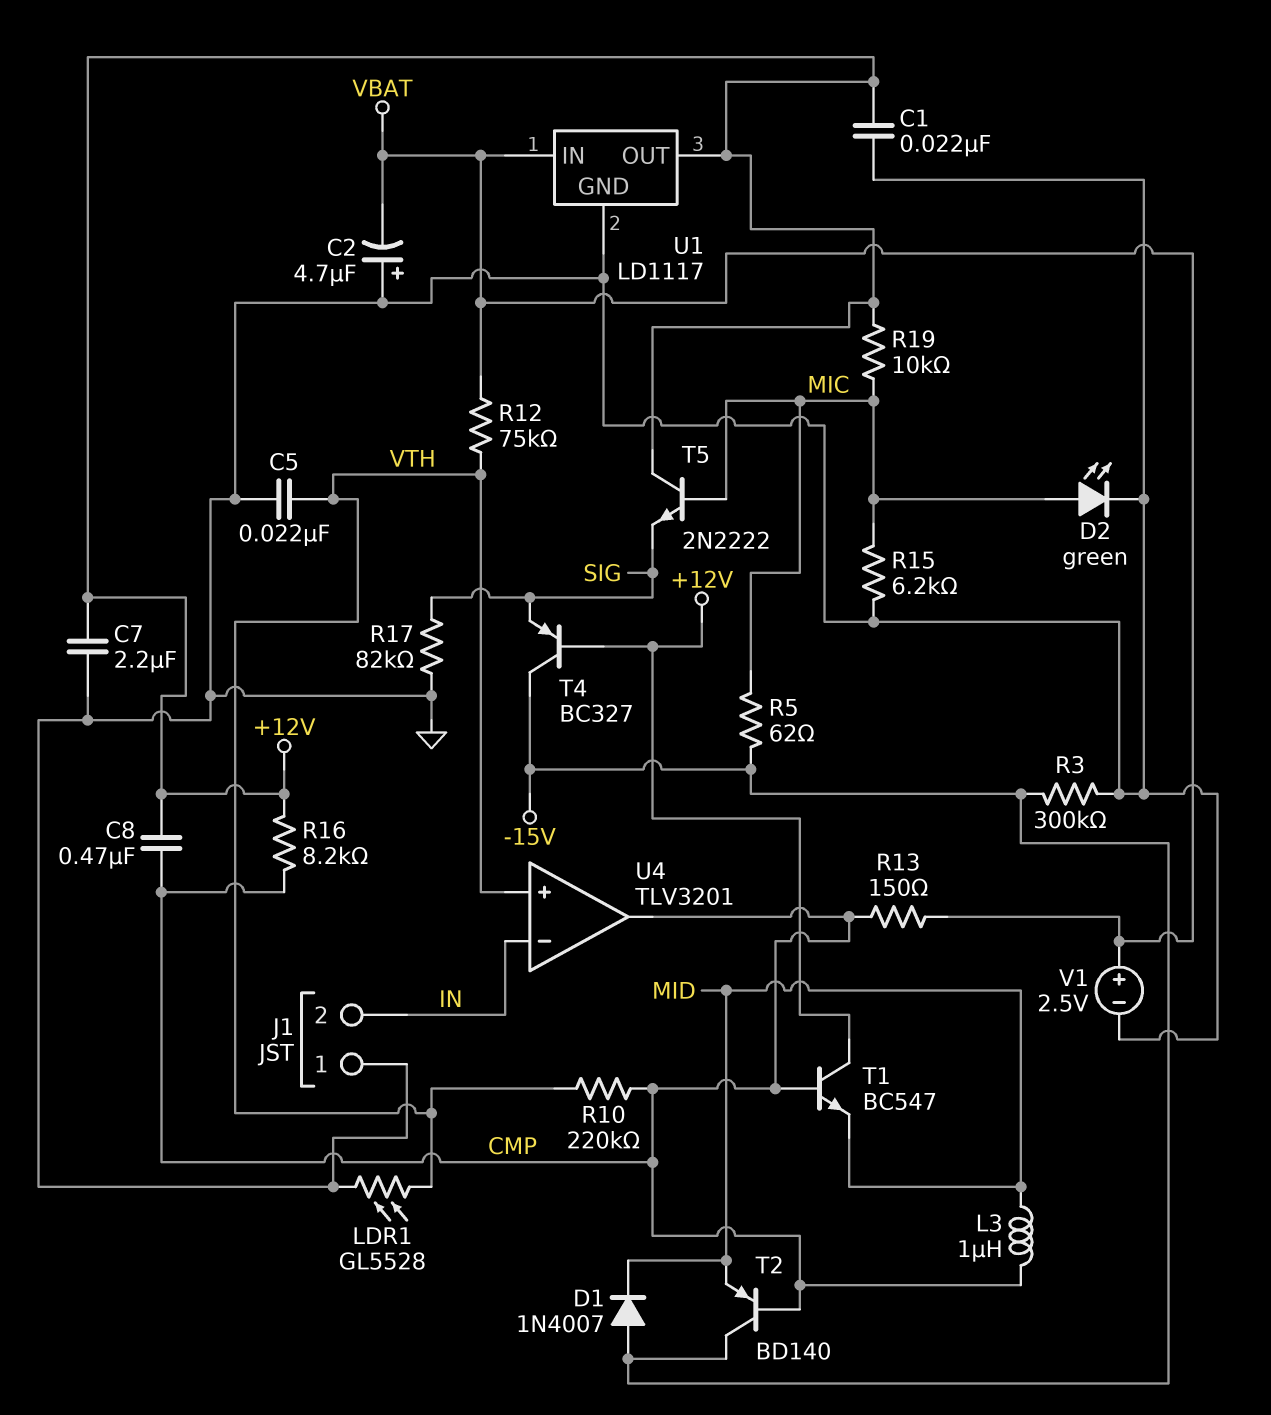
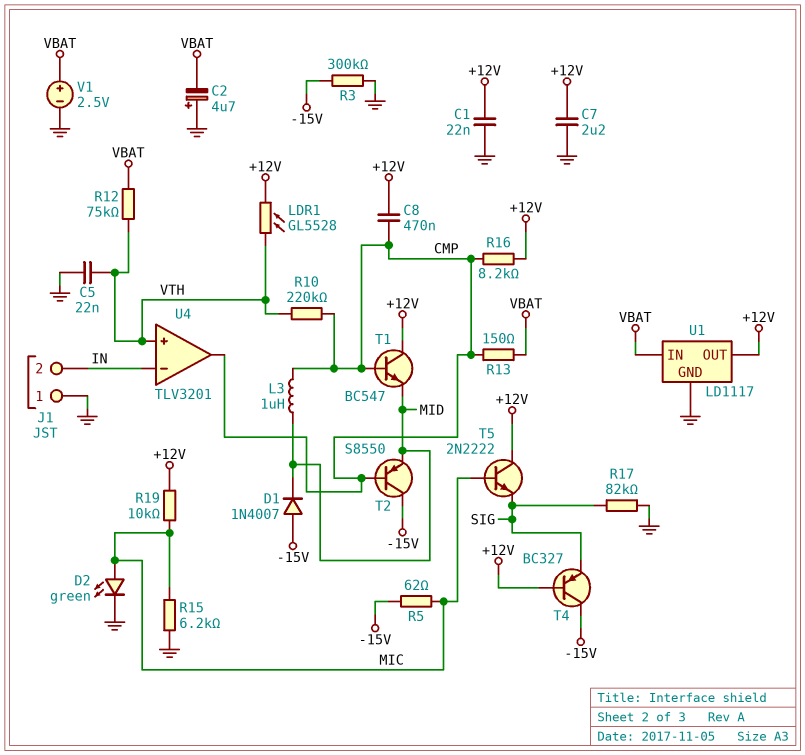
LDR1: GL5528 (GND, VTH) -> GL5528 (+12V, VTH)
T2: PNP BD140 (B CMP, C -15V, E MID) -> PNP S8550 (B CMP, C -15V, E MID)

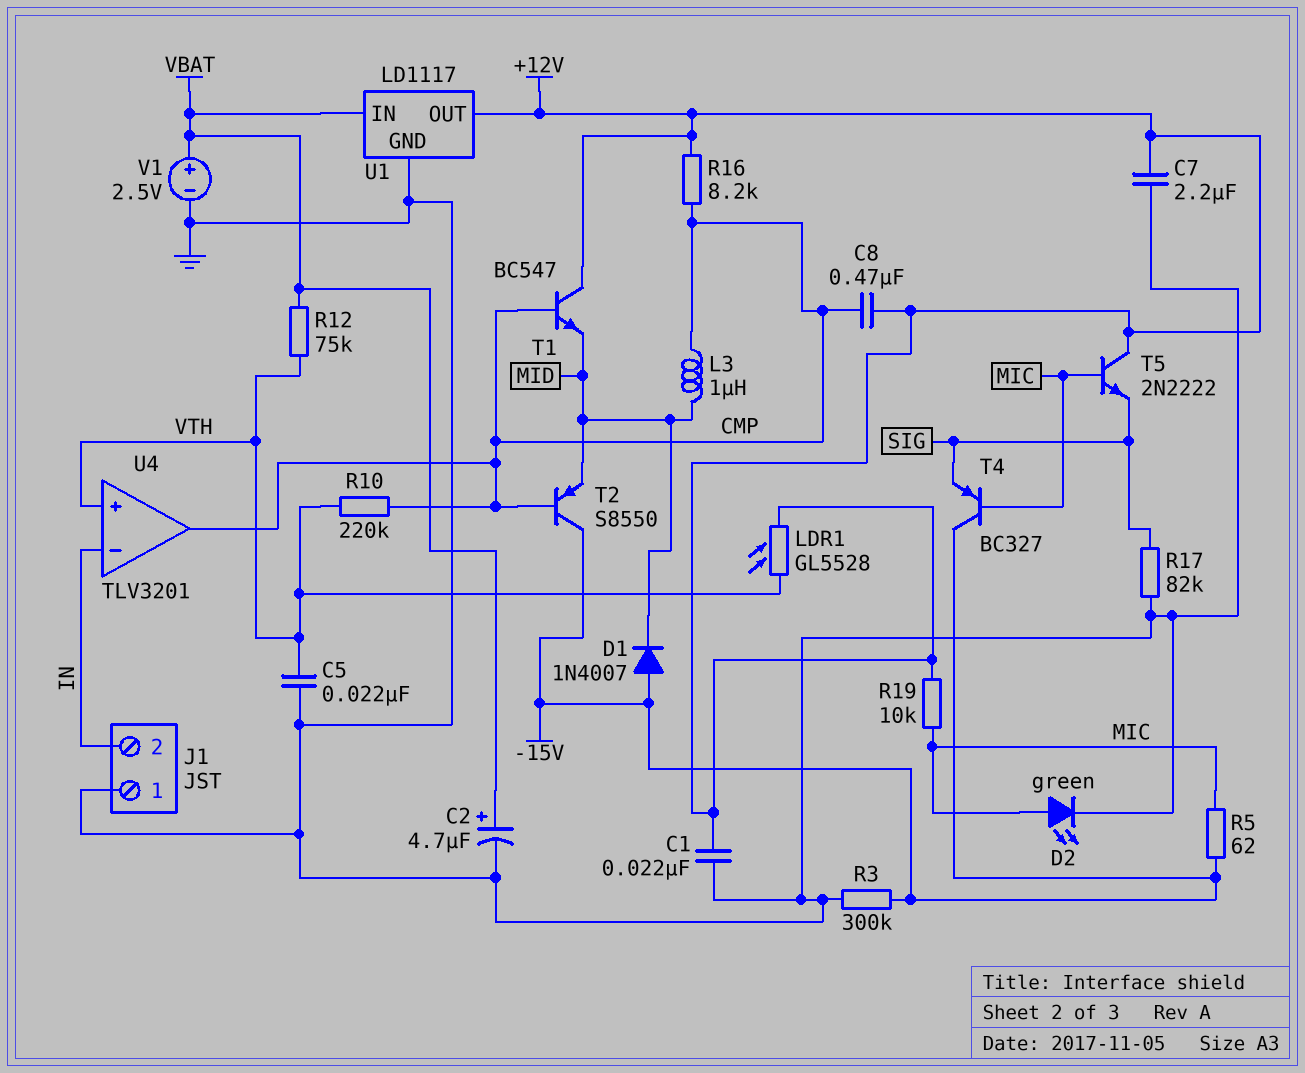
C2: 4.7uF (plus GND, minus VBAT) -> 4.7uF (plus VBAT, minus GND)
R13: 150 (CMP, VBAT) -> none
R15: 6.2k (GND, MIC) -> none
T4: PNP BC327 (B +12V, C -15V, E SIG) -> PNP BC327 (B MIC, C -15V, E SIG)

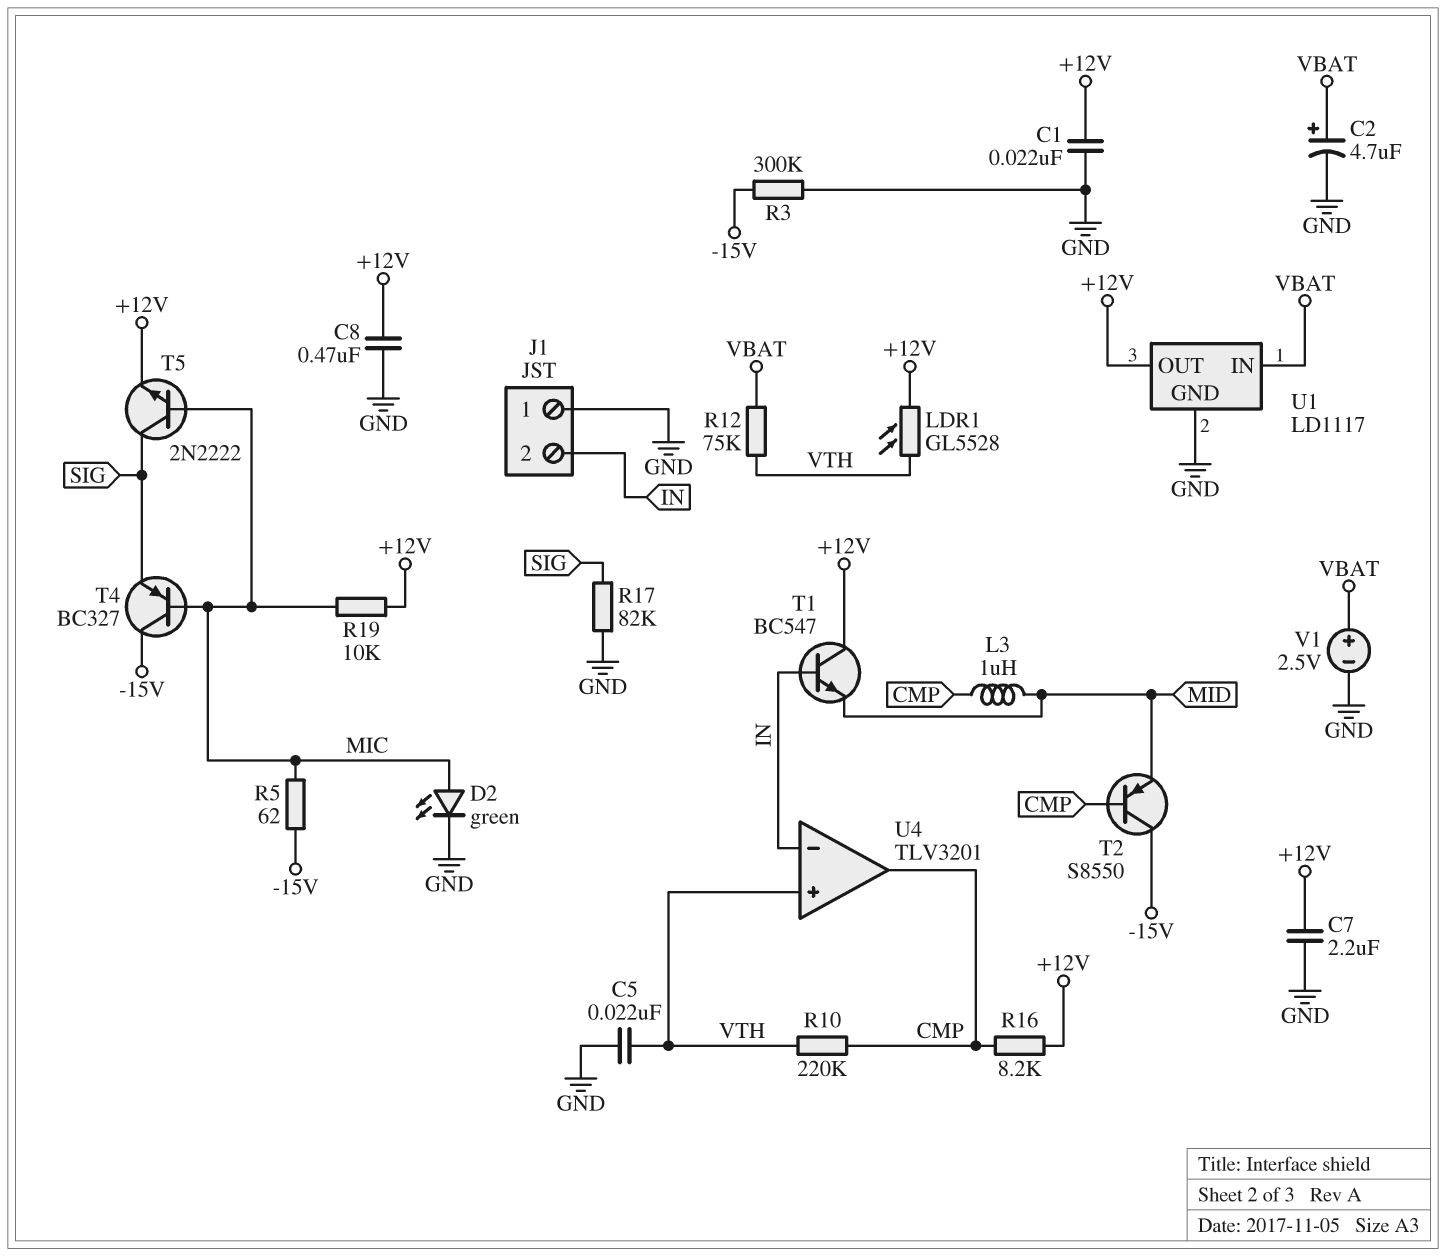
C8: 470nF (+12V, CMP) -> 470nF (+12V, GND)
D1: diode 1N4007 (A -15V, K MID) -> none
T1: NPN BC547 (B CMP, C +12V, E MID) -> NPN BC547 (B IN, C +12V, E MID)
T5: NPN 2N2222 (B MIC, C +12V, E SIG) -> NPN 2N2222 (B MIC, C SIG, E +12V)

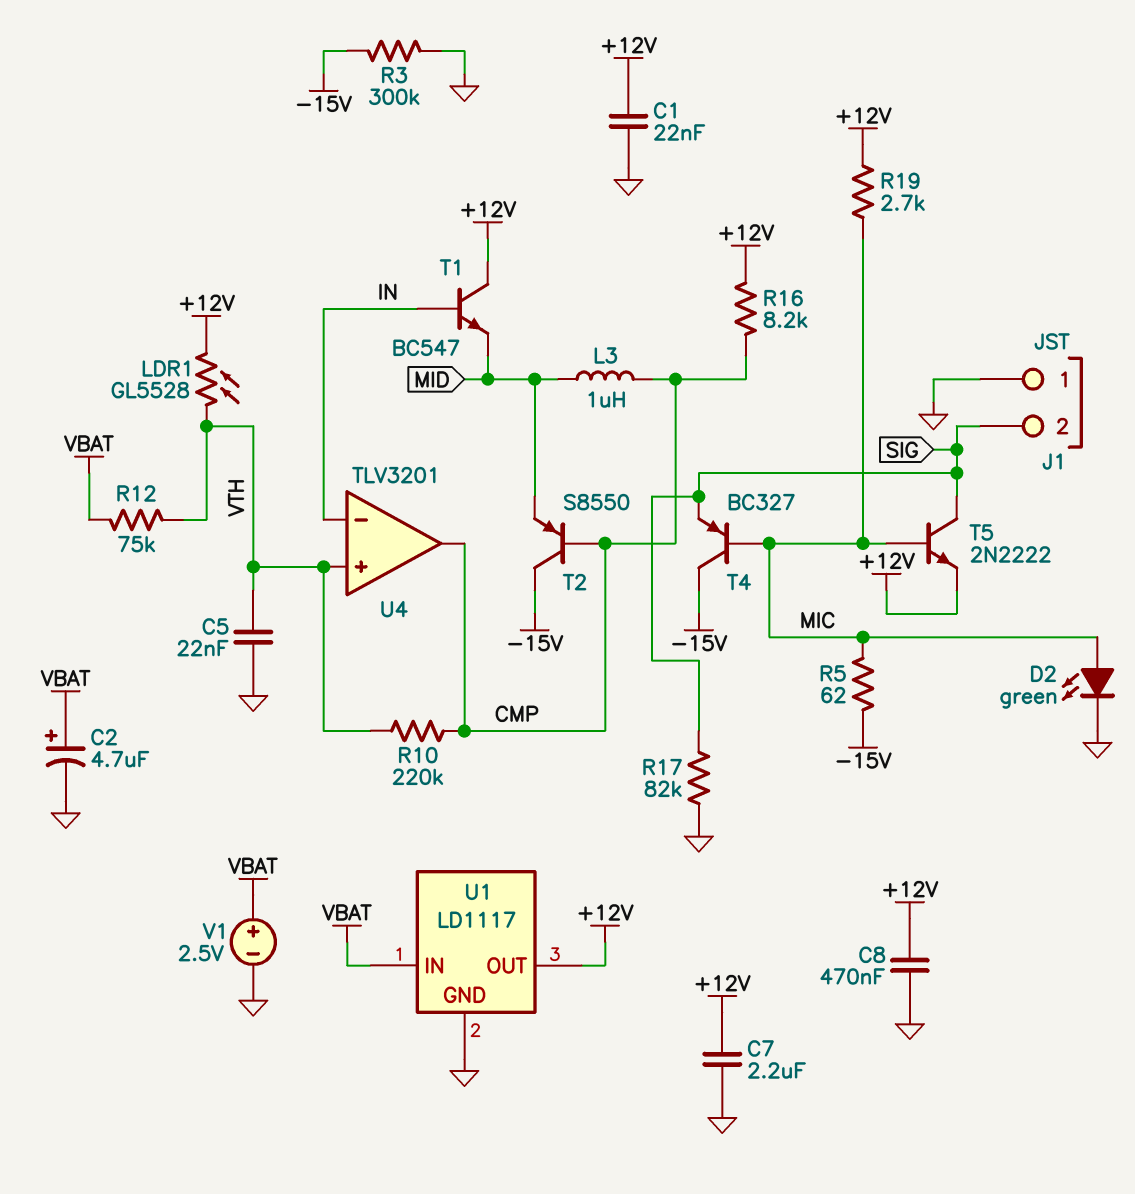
J1 pin 2: IN -> SIG
R19: 10k (+12V, MIC) -> 2.7k (+12V, MIC)

